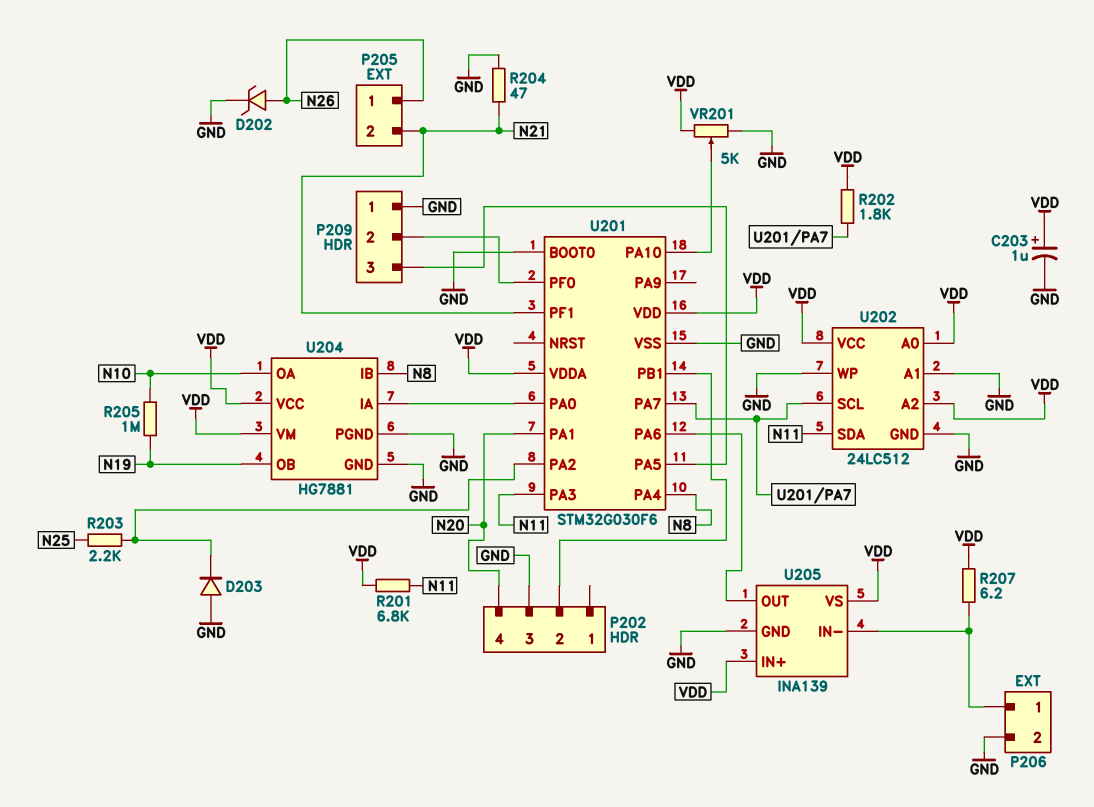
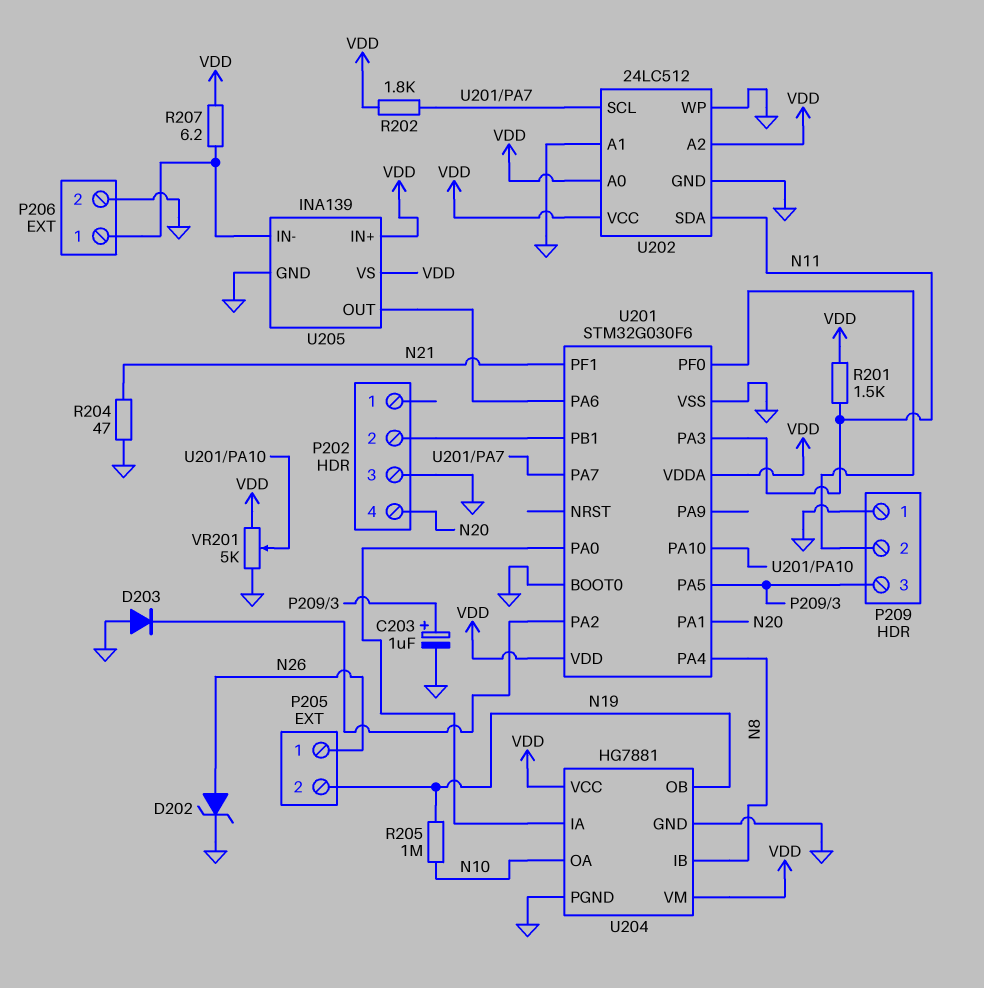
C203: 1uF (plus VDD, minus GND) -> 1uF (plus P209/3, minus GND)
P205 pin 2: N21 -> N19
R201: 6.8k (N11, VDD) -> 1.5k (N11, VDD)
R203: 2.2k (N25, U201/PA2) -> none

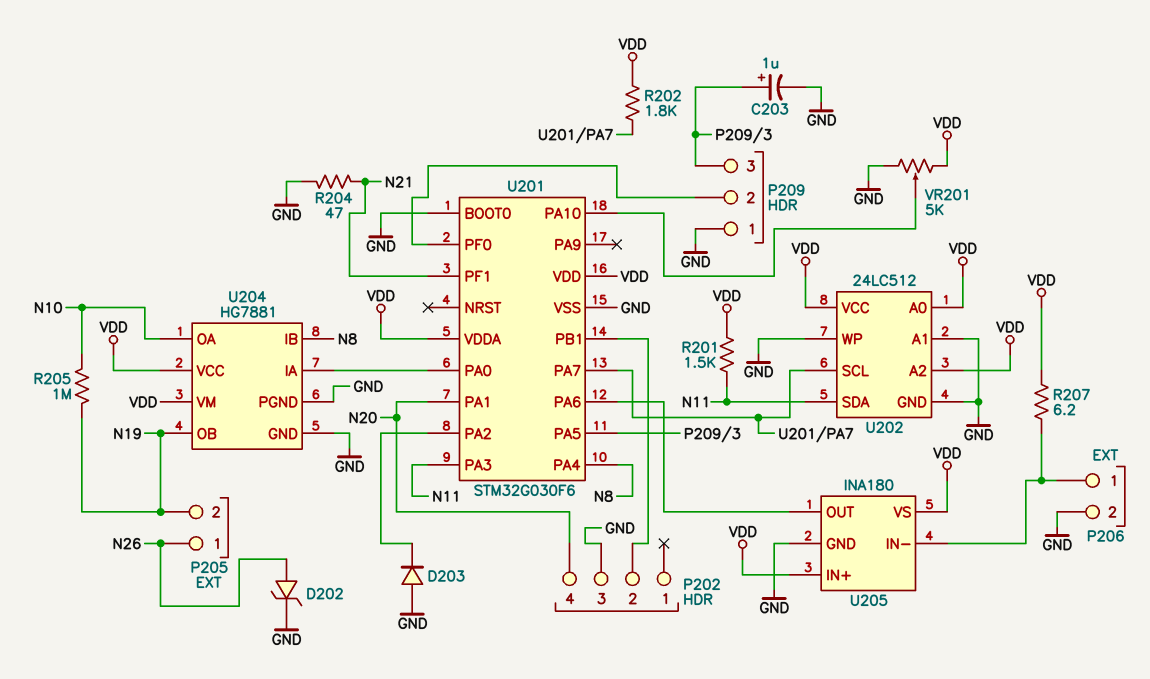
U205: INA139 -> INA180

